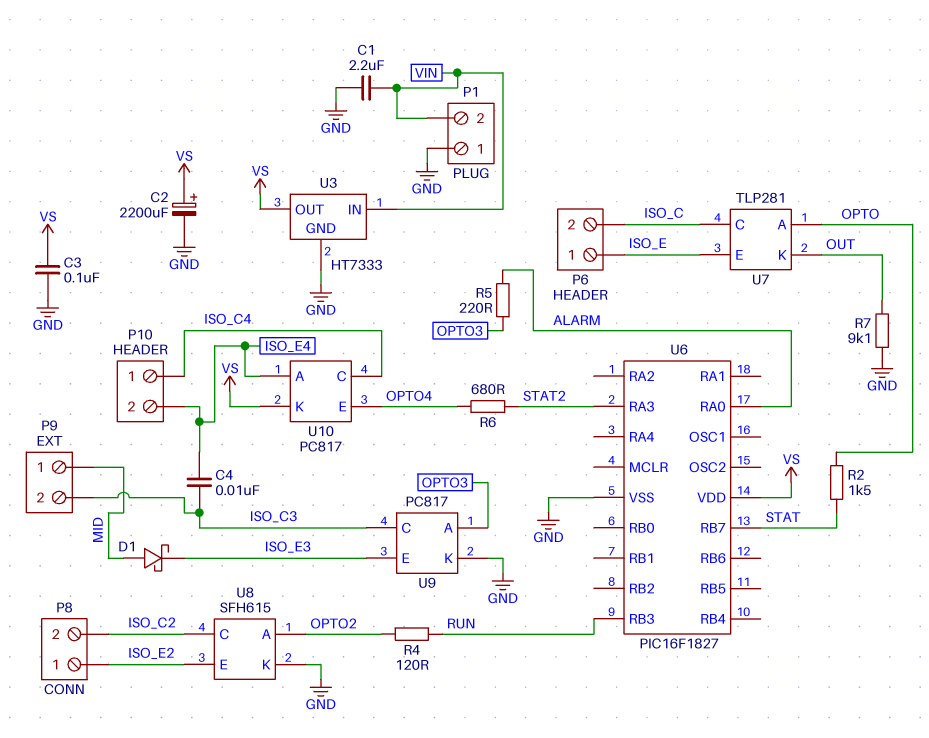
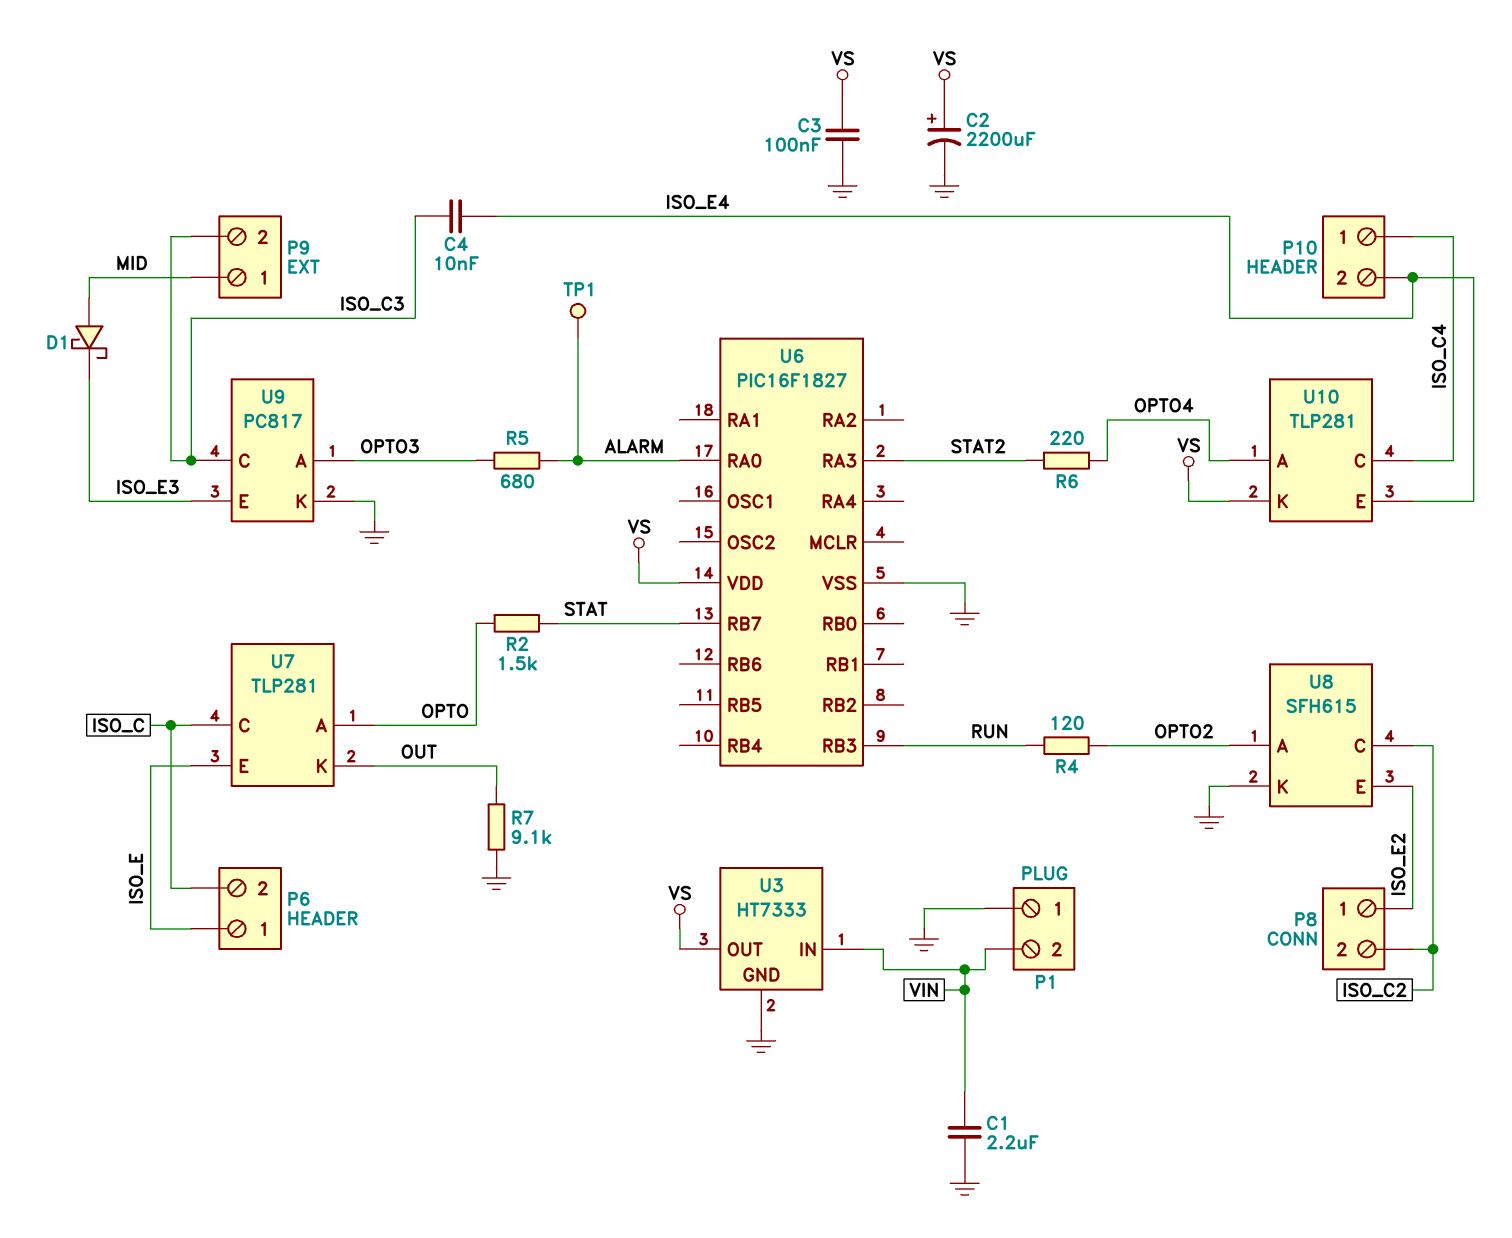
R5: 220 (ALARM, OPTO3) -> 680 (ALARM, OPTO3)
R6: 680 (OPTO4, STAT2) -> 220 (OPTO4, STAT2)
TP1: none -> test point (ALARM)
U10: PC817 -> TLP281
U10 pin A: ISO_E4 -> OPTO4
U10 pin E: OPTO4 -> ISO_E4

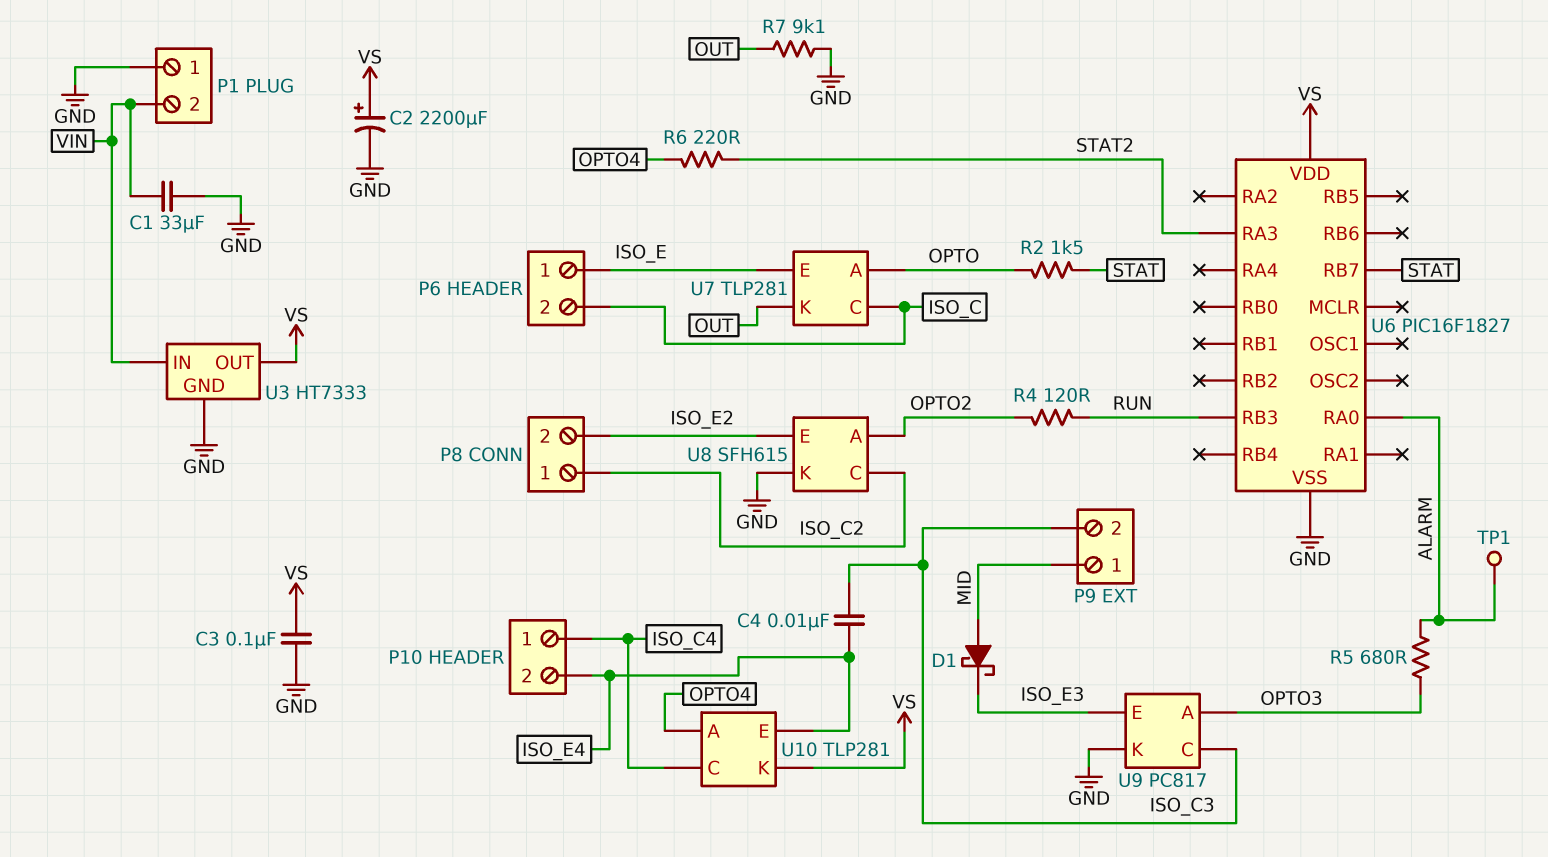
C1: 2.2uF (GND, VIN) -> 33uF (GND, VIN)
P8 pin 1: ISO_E2 -> ISO_C2
P8 pin 2: ISO_C2 -> ISO_E2

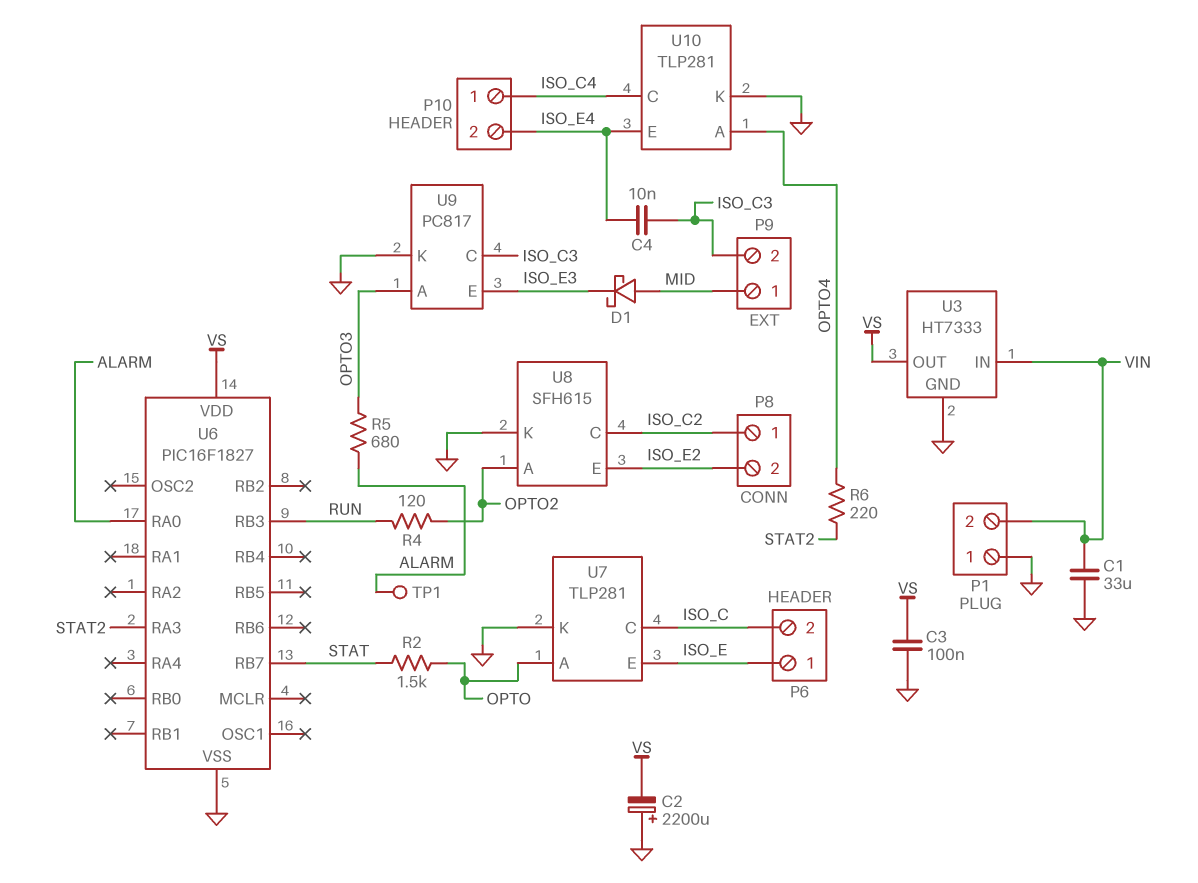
C2: 2200uF (plus VS, minus GND) -> 2200uF (plus GND, minus VS)
R7: 9.1k (GND, OUT) -> none
U7 pin K: OUT -> GND
U10 pin K: VS -> GND

